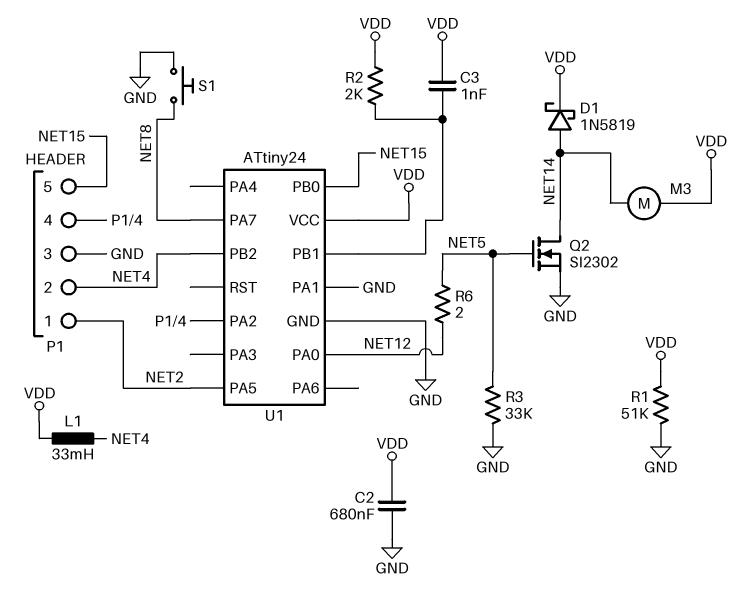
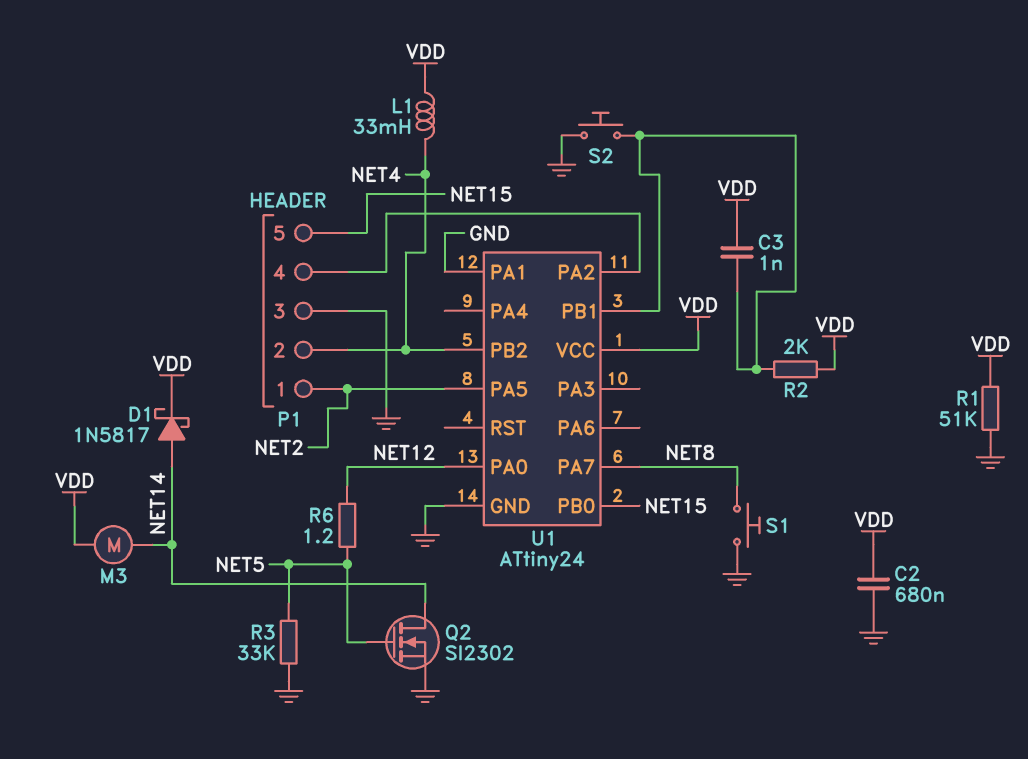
D1: schottky 1N5819 (A NET14, K VDD) -> schottky 1N5817 (A NET14, K VDD)
R6: 2 (NET5, NET12) -> 1.2 (NET5, NET12)
S2: none -> button (GND, U1/PB1)

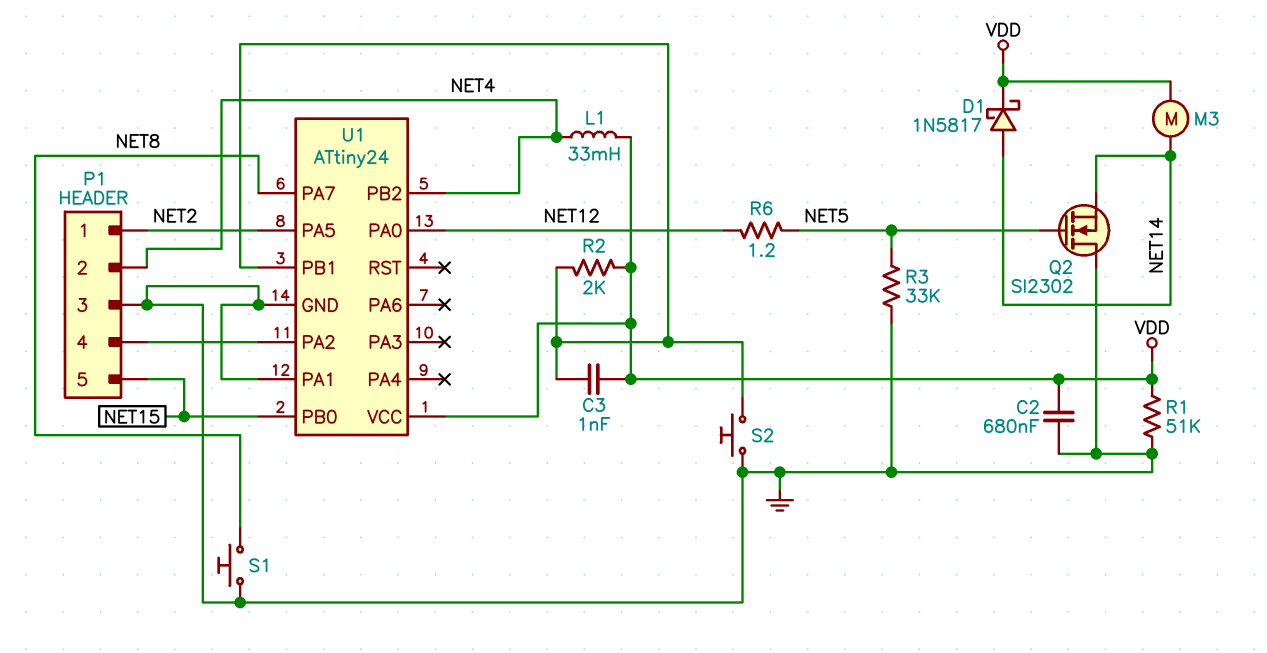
Q2: NMOS SI2302 (G NET5, D NET14, S GND) -> NMOS SI2302 (G NET5, D GND, S NET14)

